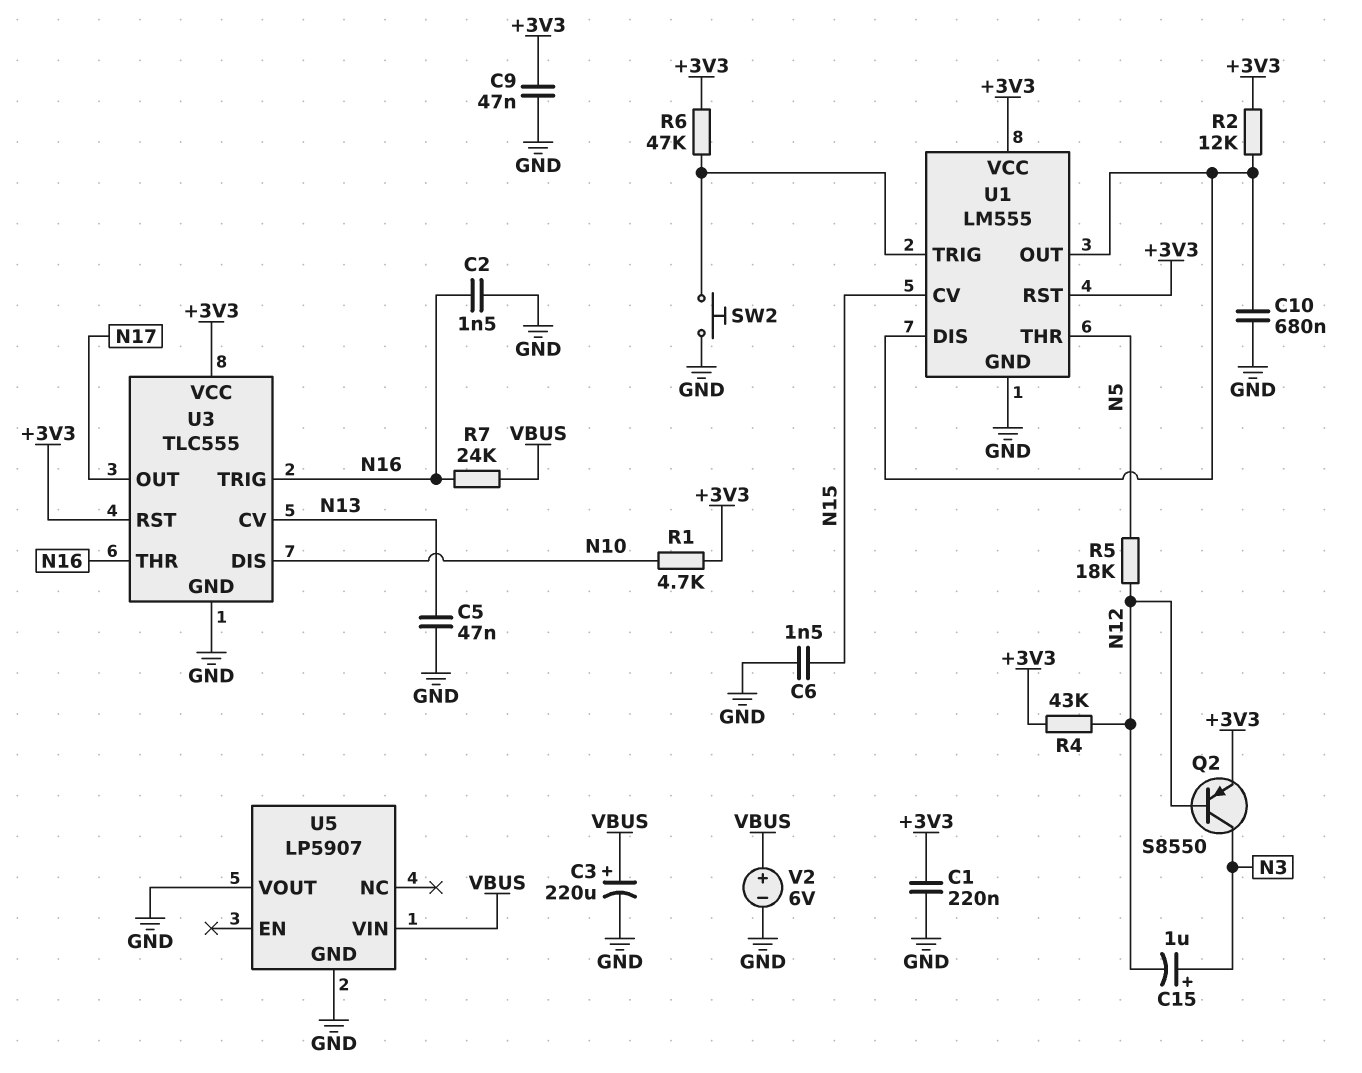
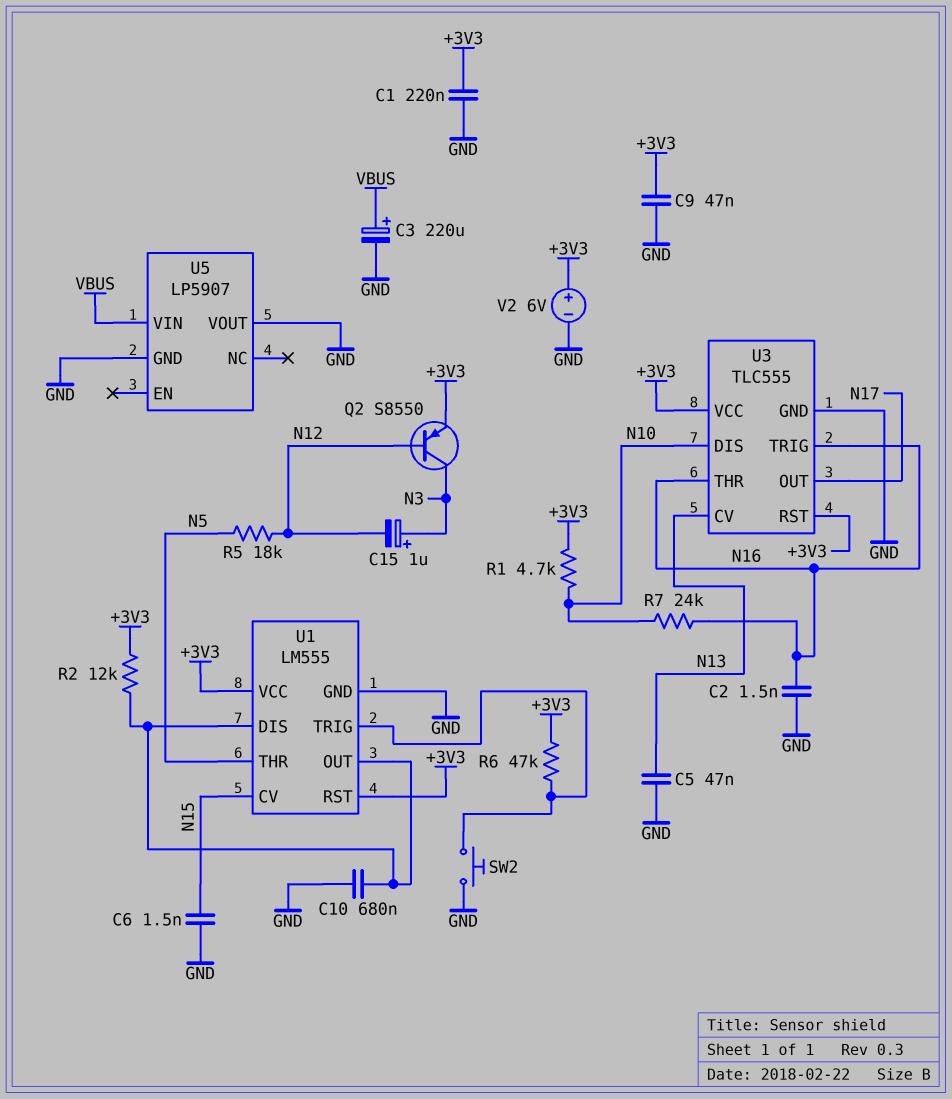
R4: 43k (+3V3, N12) -> none
R7: 24k (N16, VBUS) -> 24k (N10, N16)
V2: 6V (plus VBUS, minus GND) -> 6V (plus +3V3, minus GND)

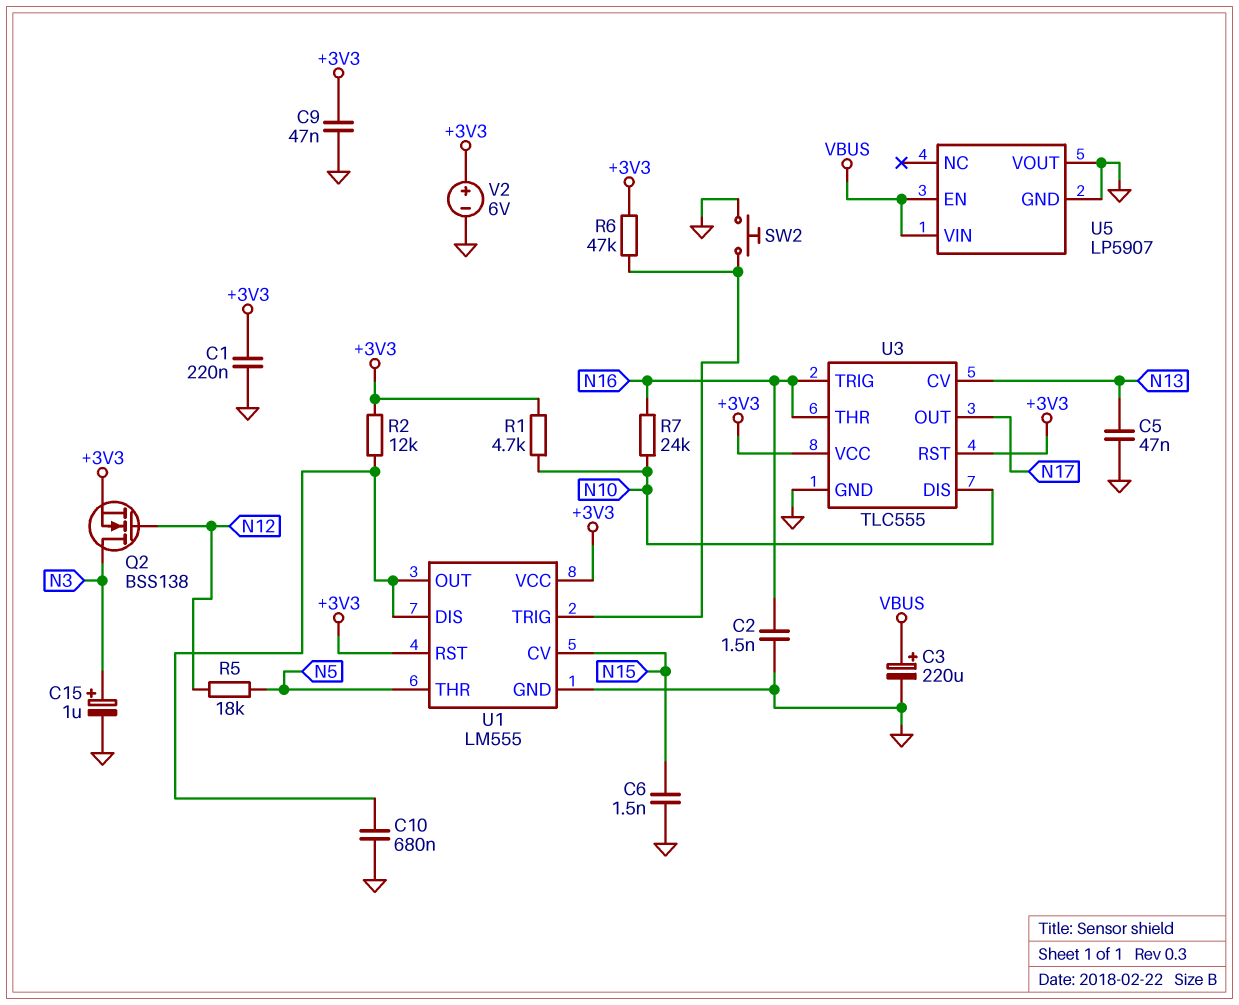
C15: 1uF (plus N3, minus N12) -> 1uF (plus N3, minus GND)
Q2: PNP S8550 (B N12, C N3, E +3V3) -> NMOS BSS138 (G N12, D N3, S +3V3)
U5 pin EN: none -> VBUS

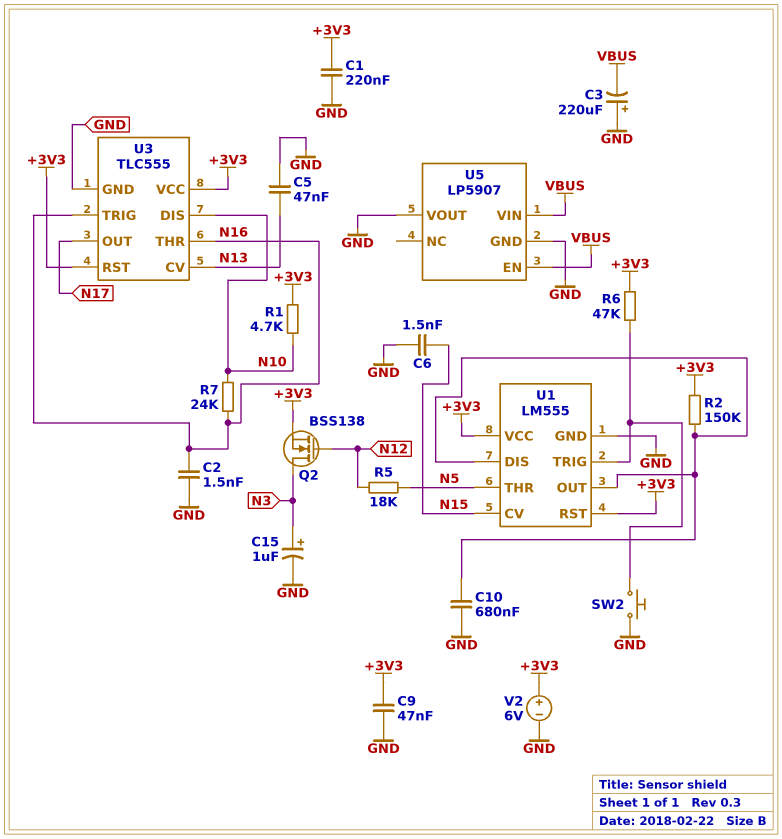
C3: 220uF (plus VBUS, minus GND) -> 220uF (plus GND, minus VBUS)
R2: 12k (+3V3, U1/DIS) -> 150k (+3V3, U1/DIS)

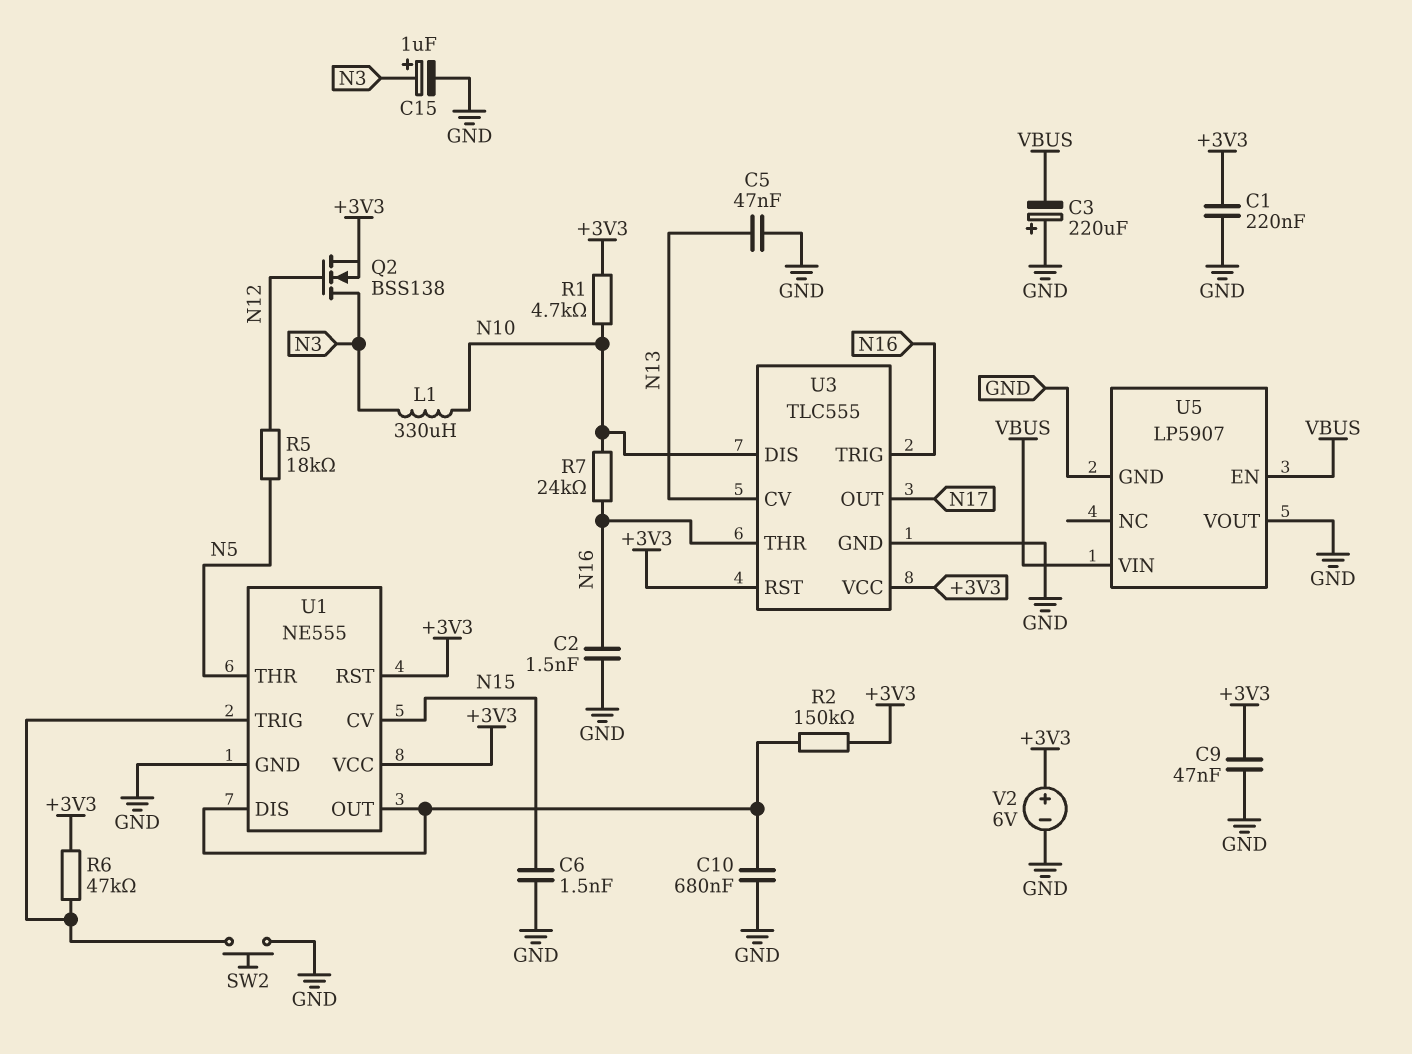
L1: none -> 330uH (N3, N10)
U1: LM555 -> NE555

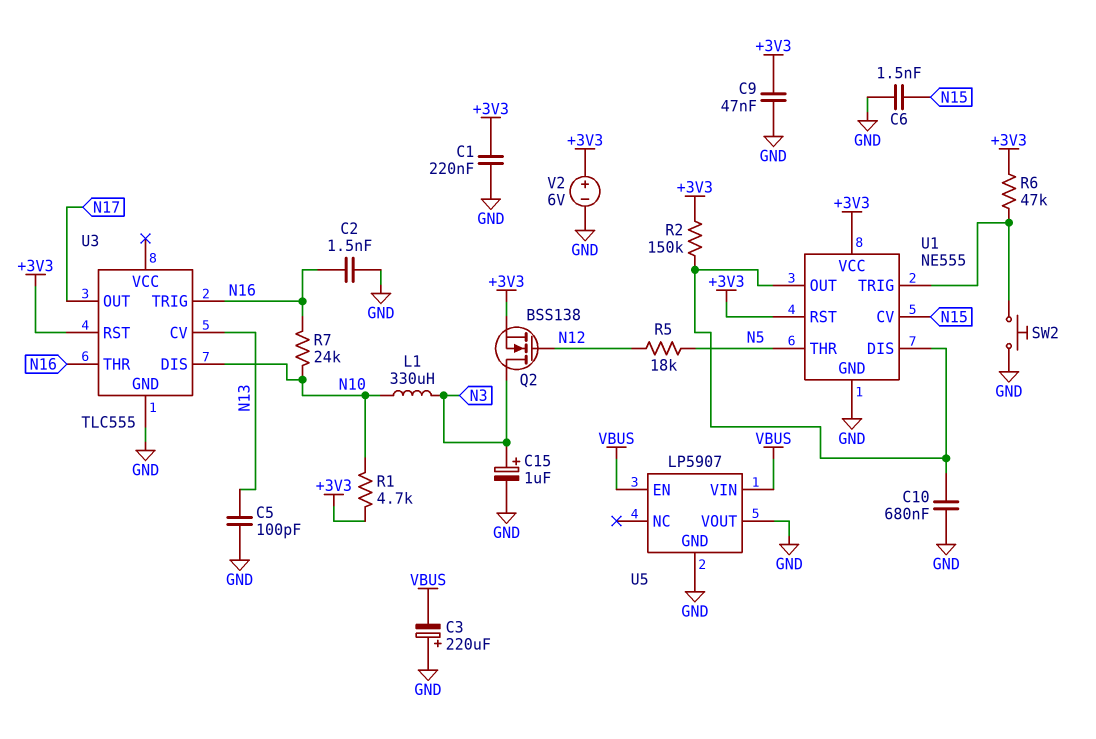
C5: 47nF (GND, N13) -> 100pF (GND, N13)
U3 pin VCC: +3V3 -> none

